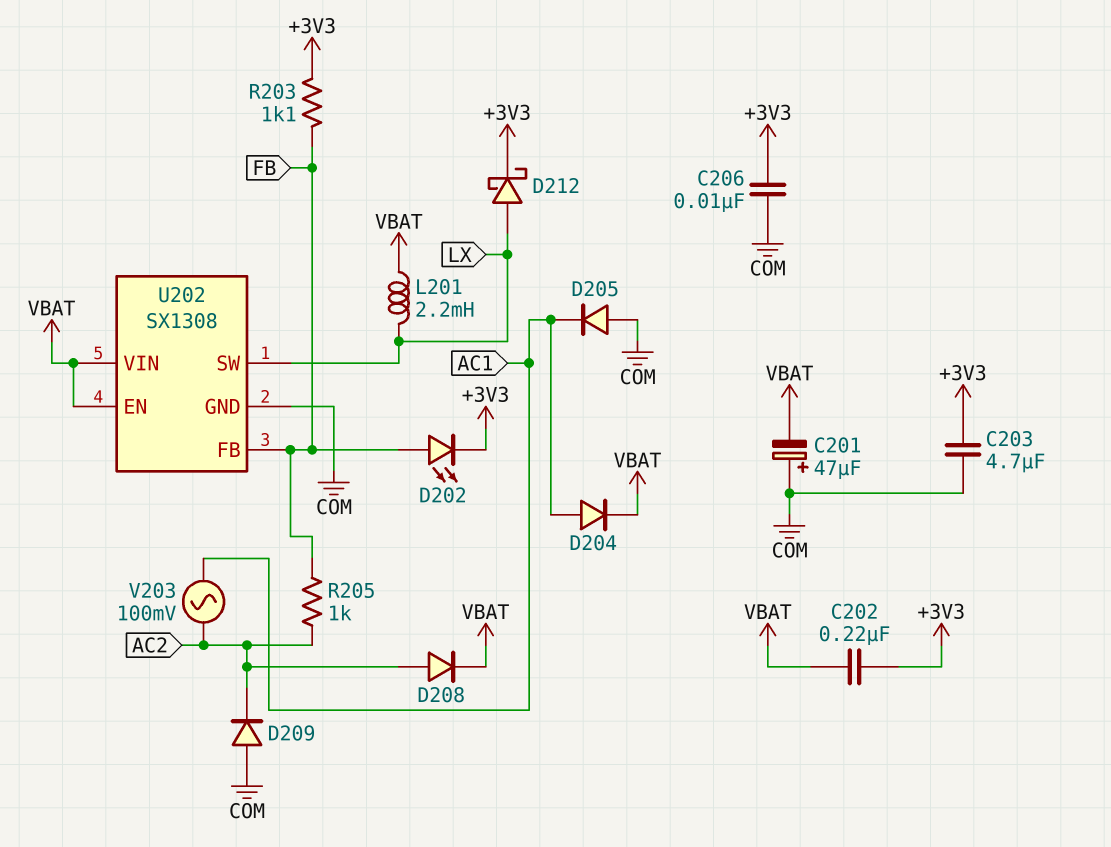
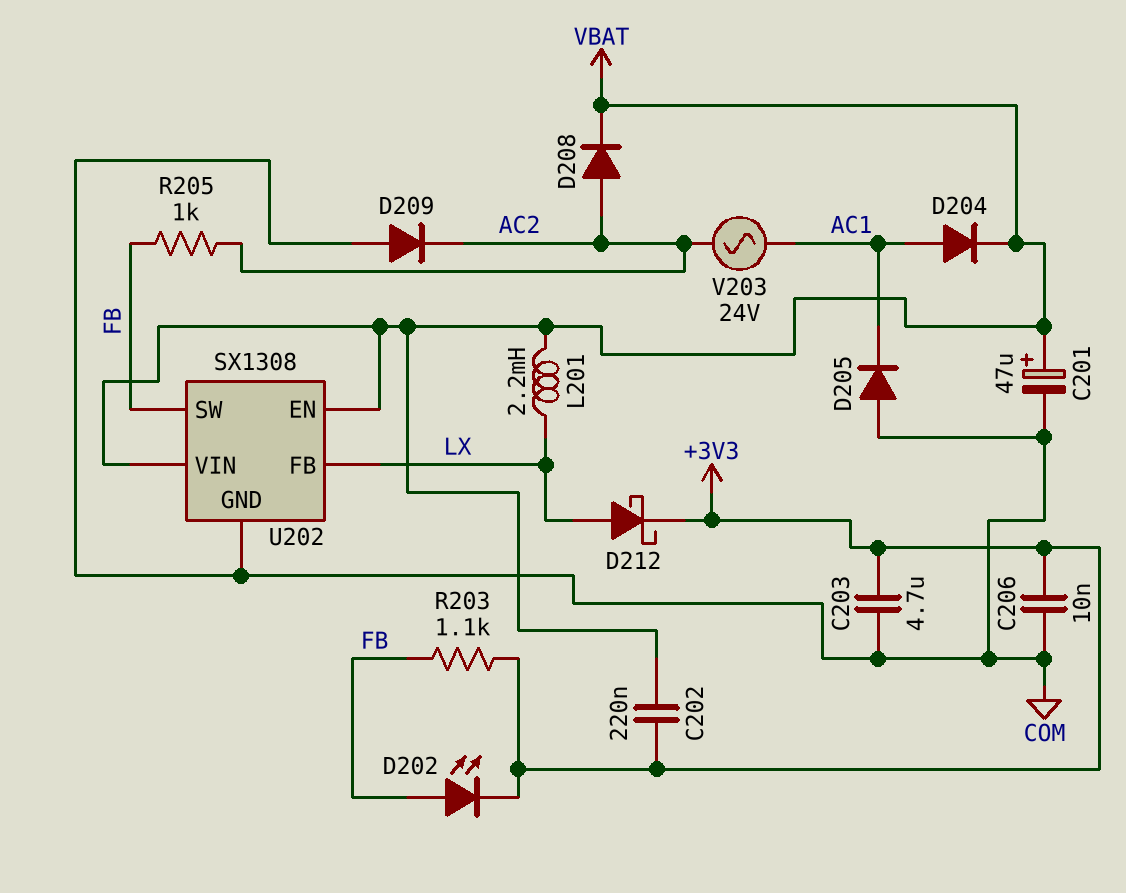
C201: 47uF (plus COM, minus VBAT) -> 47uF (plus VBAT, minus COM)
U202 pin FB: FB -> LX
U202 pin SW: LX -> FB
V203: AC 100mV (AC1, AC2) -> AC 24V (AC1, AC2)

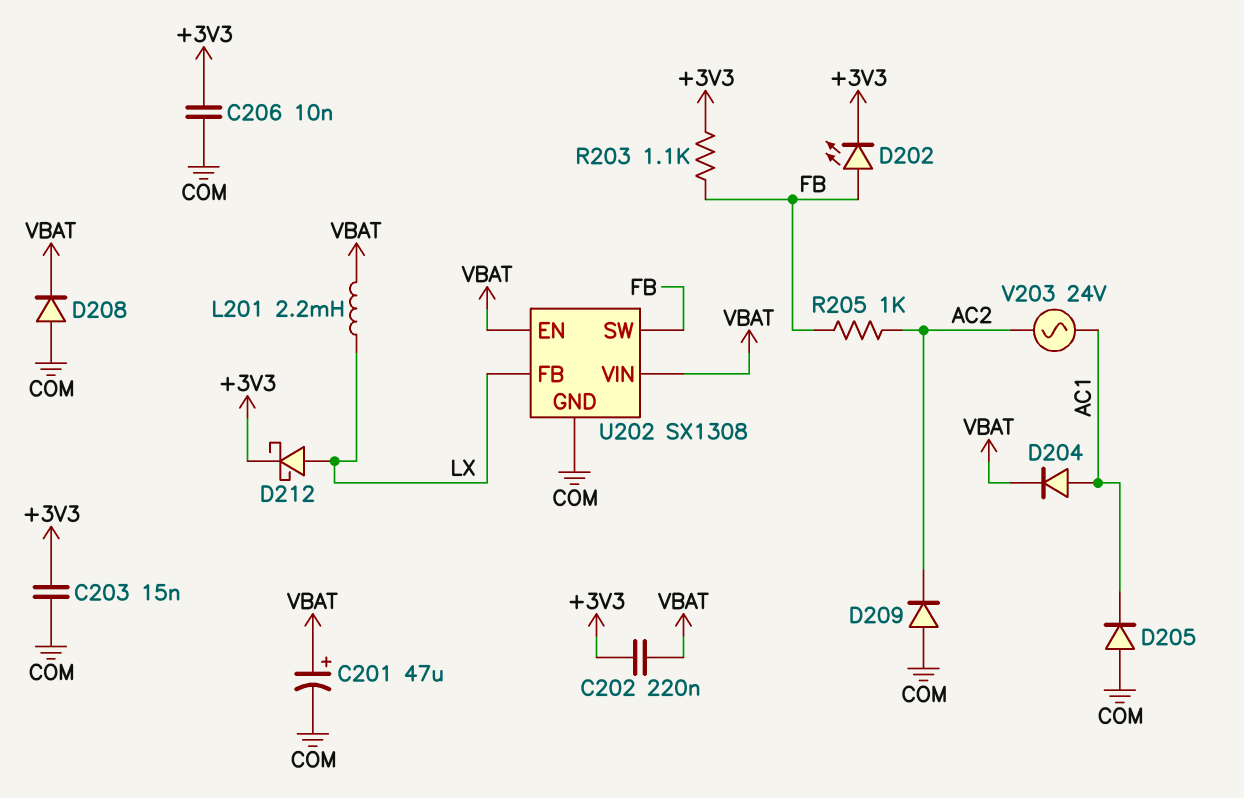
C203: 4.7uF (+3V3, COM) -> 15nF (+3V3, COM)
D208: diode (A AC2, K VBAT) -> diode (A COM, K VBAT)

